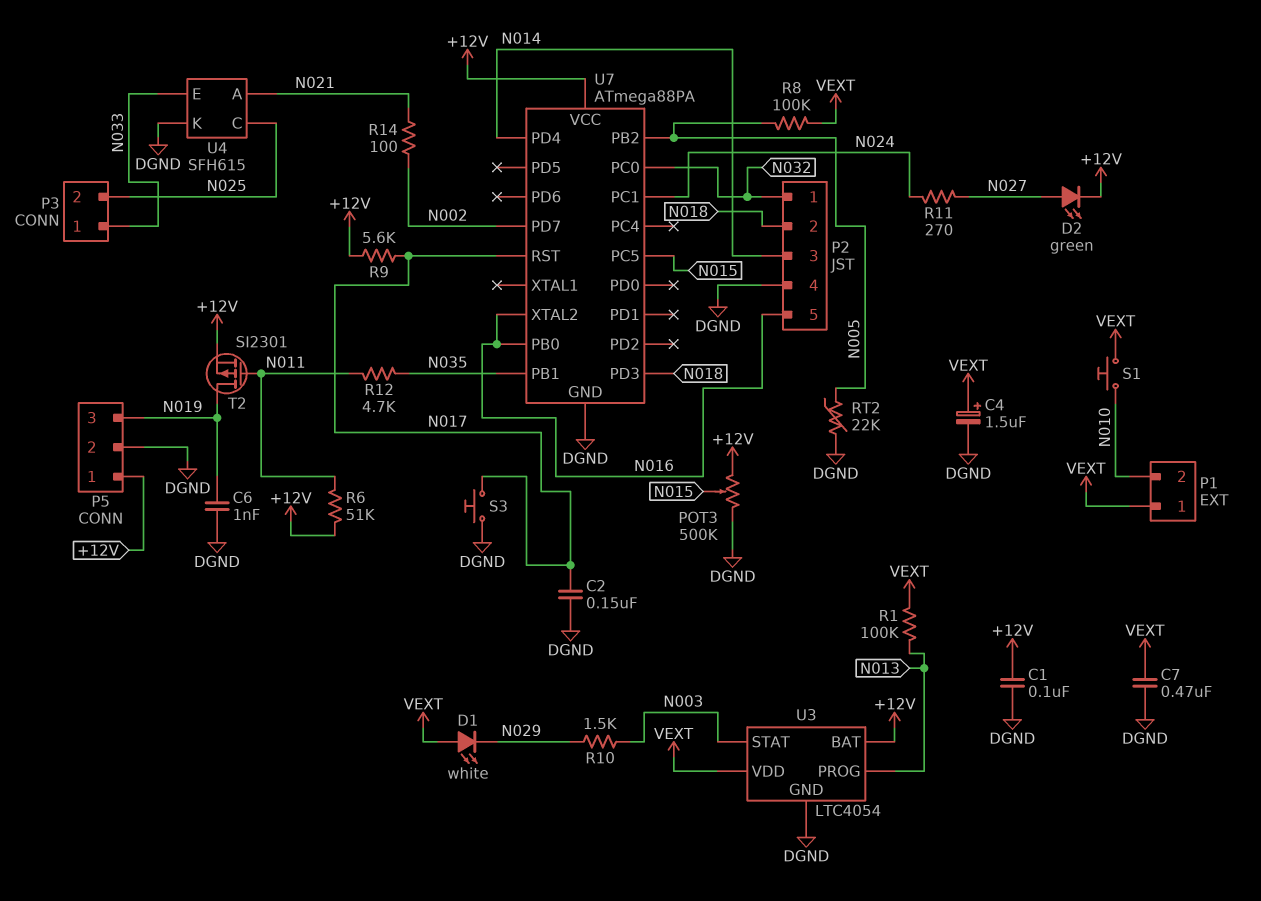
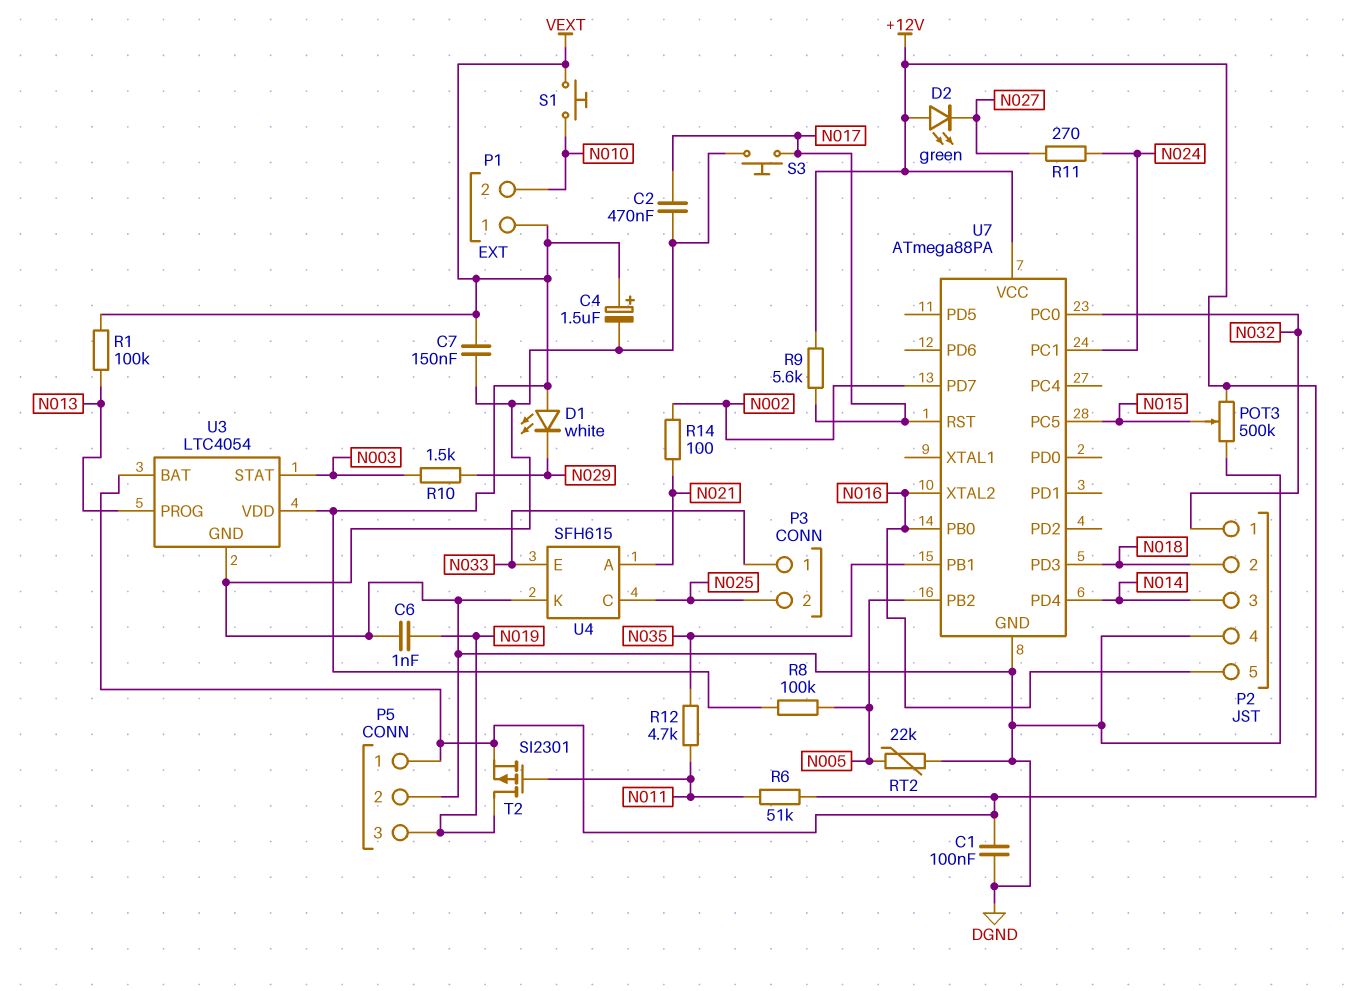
C2: 150nF (DGND, N017) -> 470nF (DGND, N017)
C7: 470nF (DGND, VEXT) -> 150nF (DGND, VEXT)
D2: LED green (A N027, K +12V) -> LED green (A +12V, K N027)

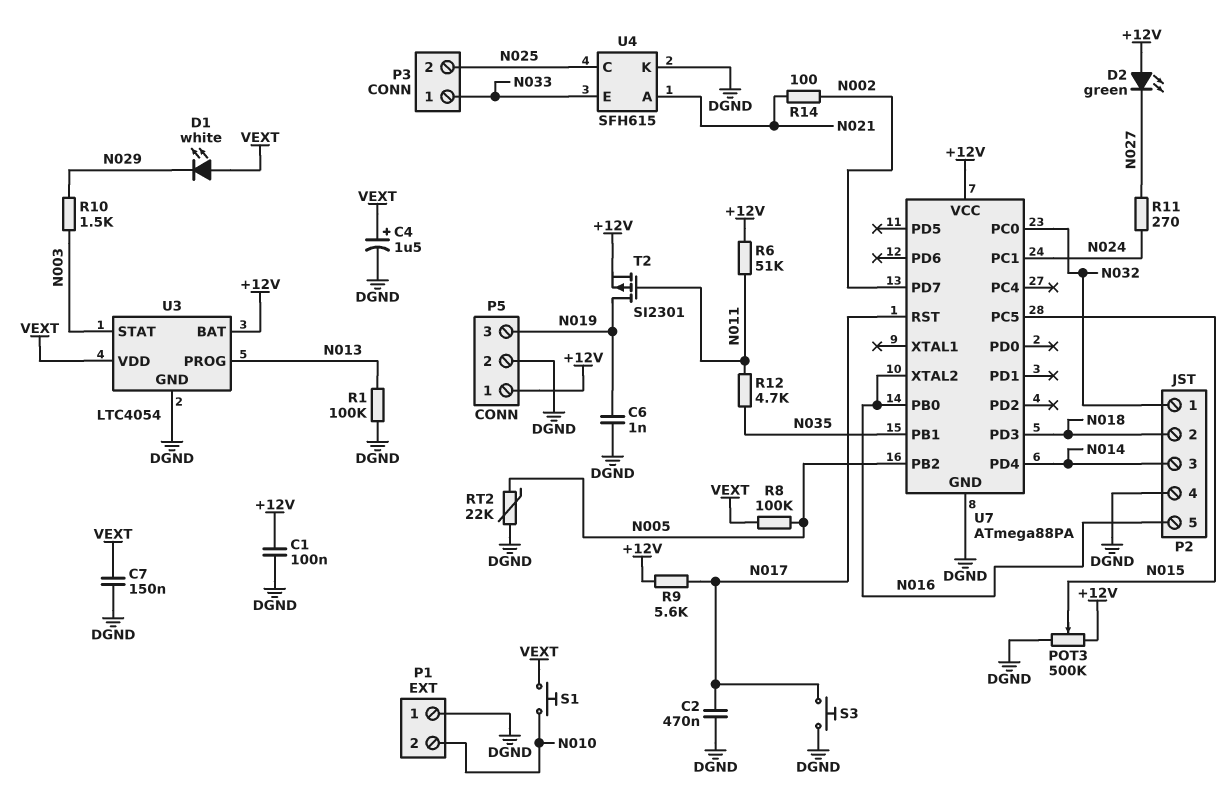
P1 pin 1: VEXT -> DGND
R1: 100k (N013, VEXT) -> 100k (DGND, N013)

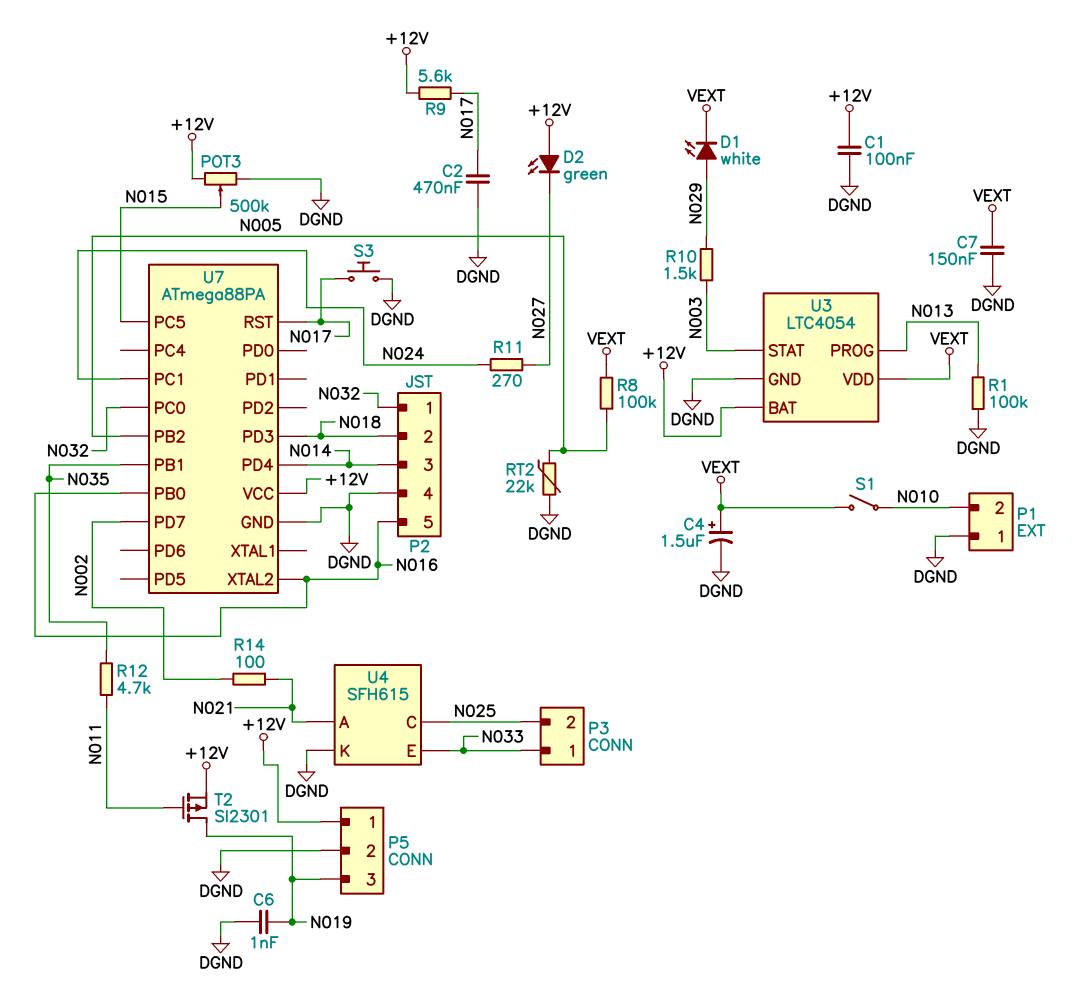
D1: LED white (A VEXT, K N029) -> LED white (A N029, K VEXT)
R6: 51k (+12V, N011) -> none
S1: button (N010, VEXT) -> switch (N010, VEXT)

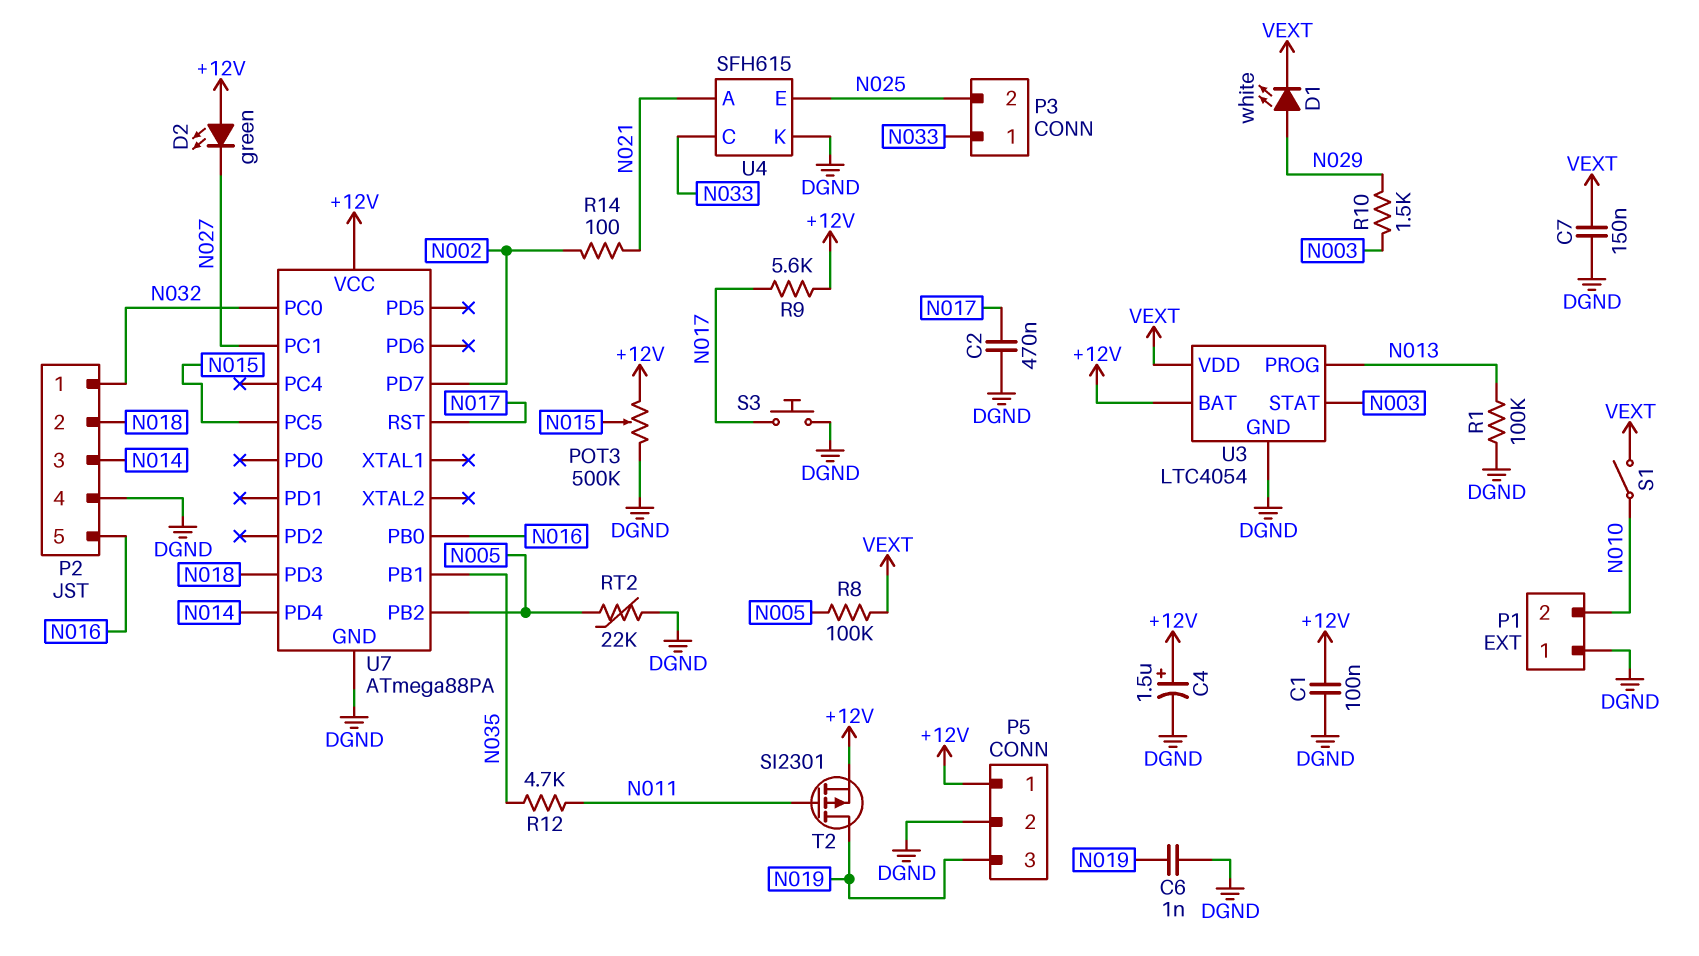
C4: 1.5uF (plus VEXT, minus DGND) -> 1.5uF (plus +12V, minus DGND)
R11: 270 (N024, N027) -> none
U4 pin C: N025 -> N033
U4 pin E: N033 -> N025
U7 pin PC1: N024 -> N027
U7 pin XTAL2: N016 -> none

